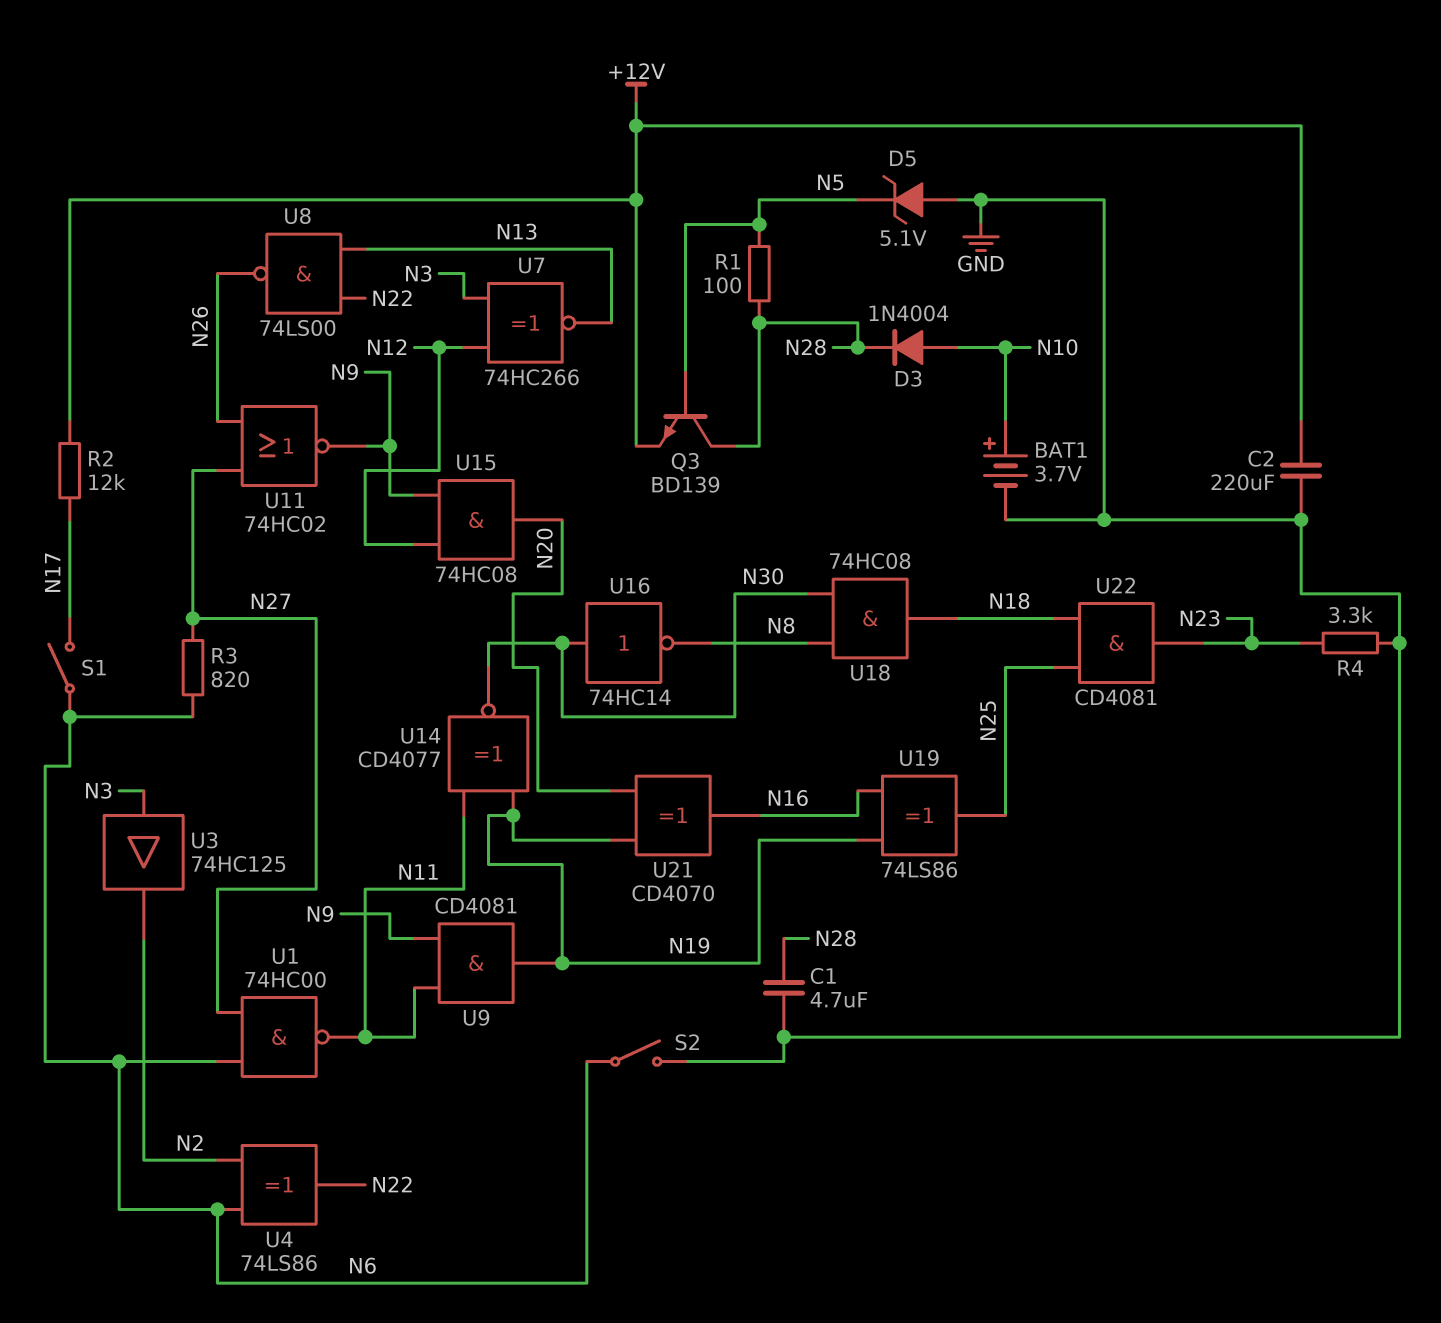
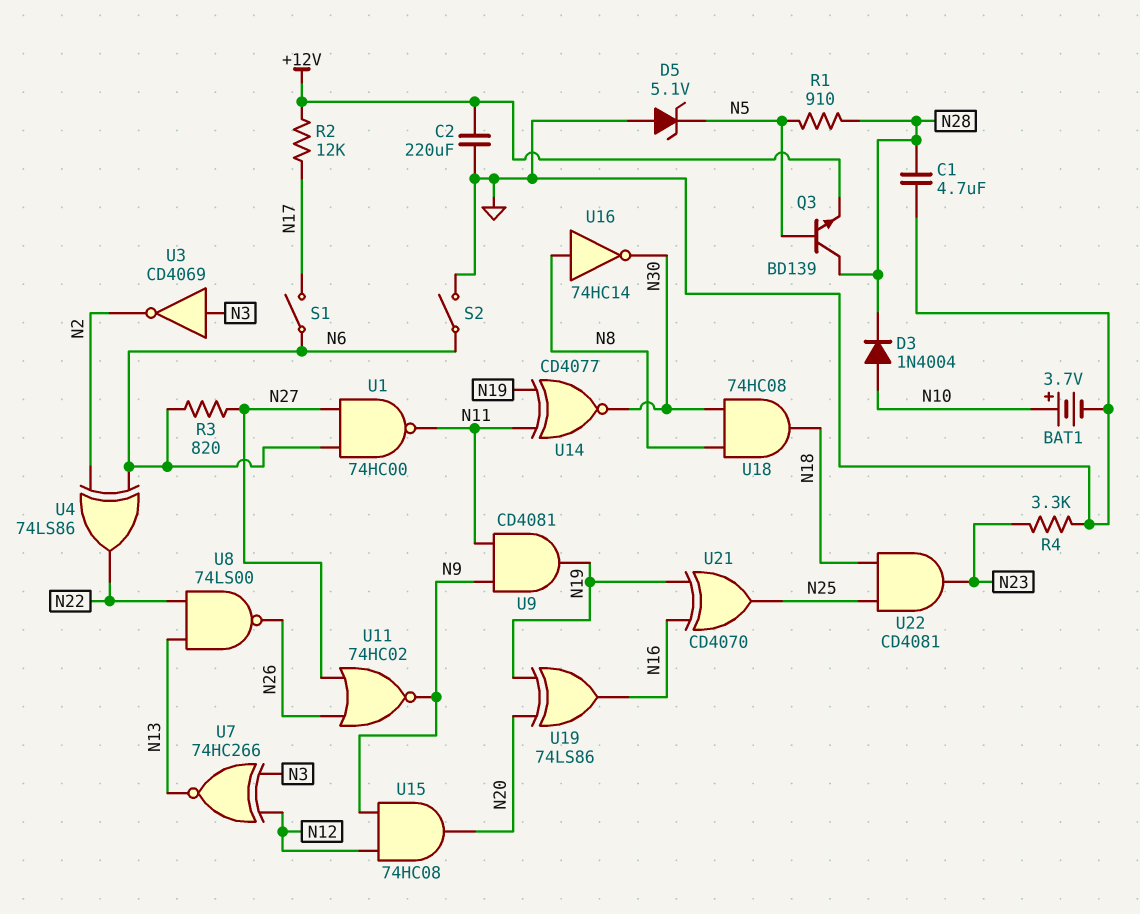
R1: 100 (N5, N28) -> 910 (N5, N28)
U3: buffer 74HC125 (in N3, out N2) -> NOT CD4069 (in N3, out N2)
U16: NOT 74HC14 (in N30, out N8) -> NOT 74HC14 (in N8, out N30)
U19: XOR 74LS86 (in N16, in N19, out N25) -> XOR 74LS86 (in N19, in N20, out N16)
U21: XOR CD4070 (in N19, in N20, out N16) -> XOR CD4070 (in N16, in N19, out N25)

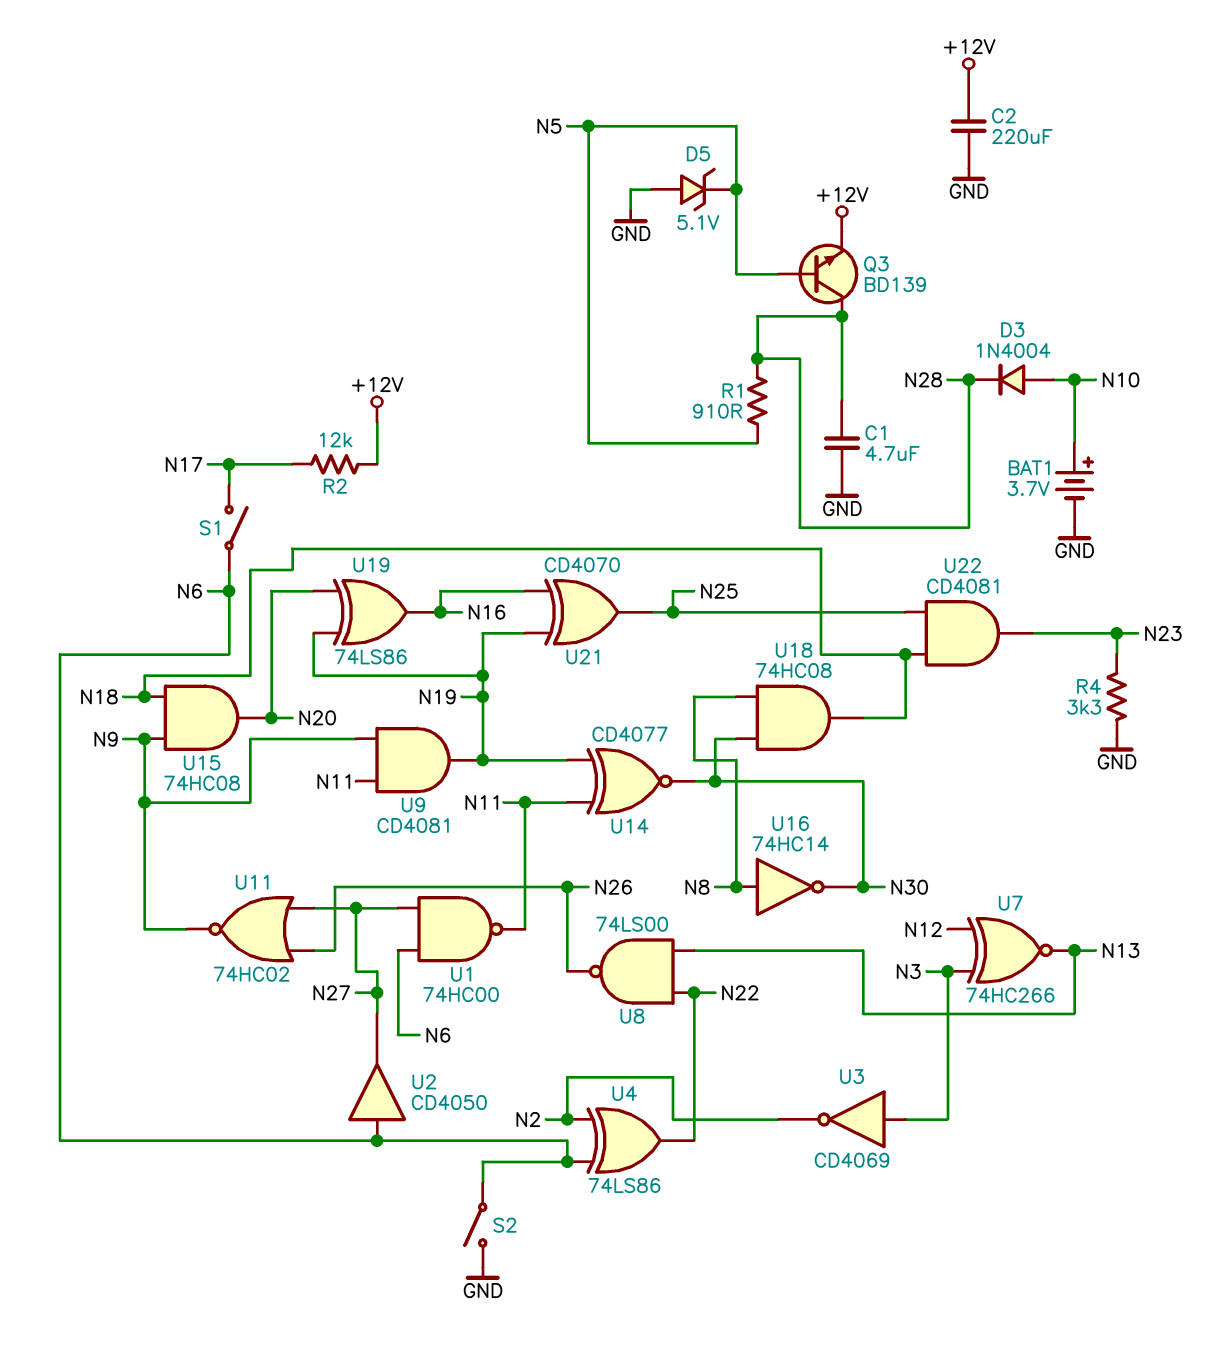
R3: 820 (N6, N27) -> none
U2: none -> buffer CD4050 (in N6, out N27)
U15: AND 74HC08 (in N9, in N12, out N20) -> AND 74HC08 (in N9, in N18, out N20)

